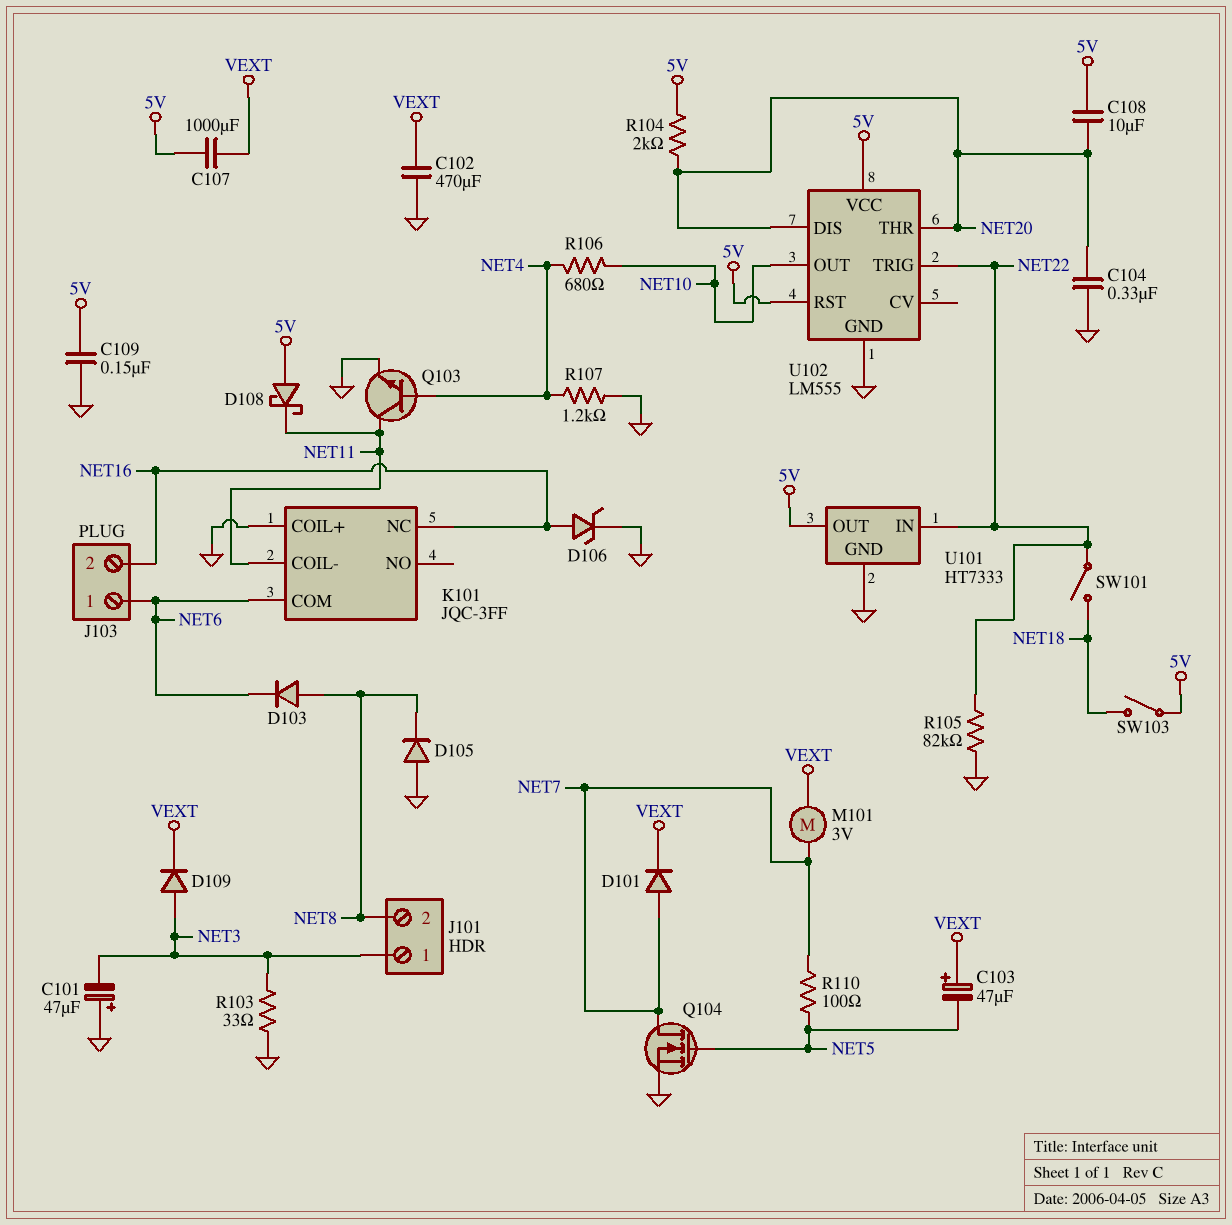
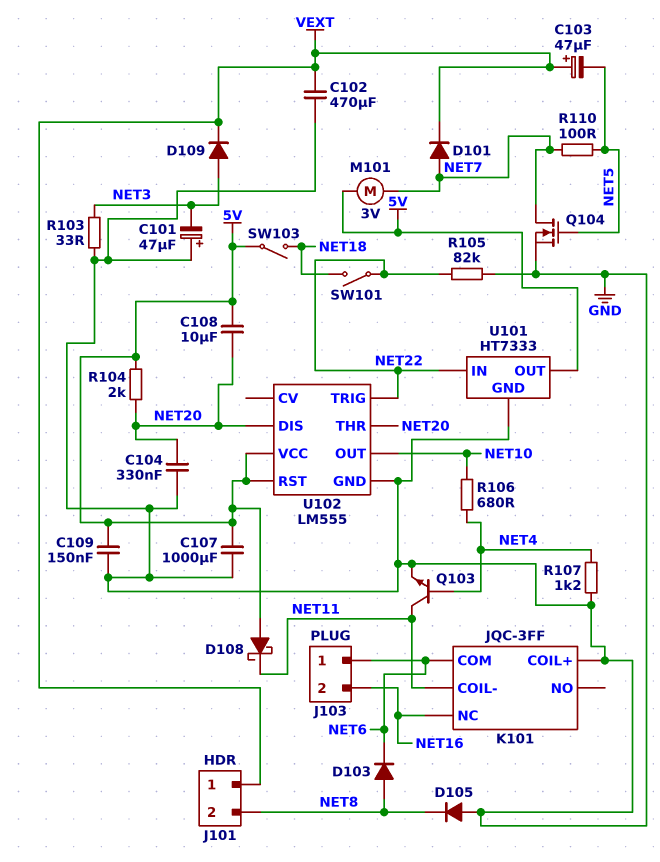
C107: 1000uF (5V, VEXT) -> 1000uF (5V, GND)
D106: zener (A NET16, K GND) -> none
J101 pin 1: NET3 -> VEXT
M101: motor 3V (NET7, VEXT) -> motor 3V (5V, NET7)

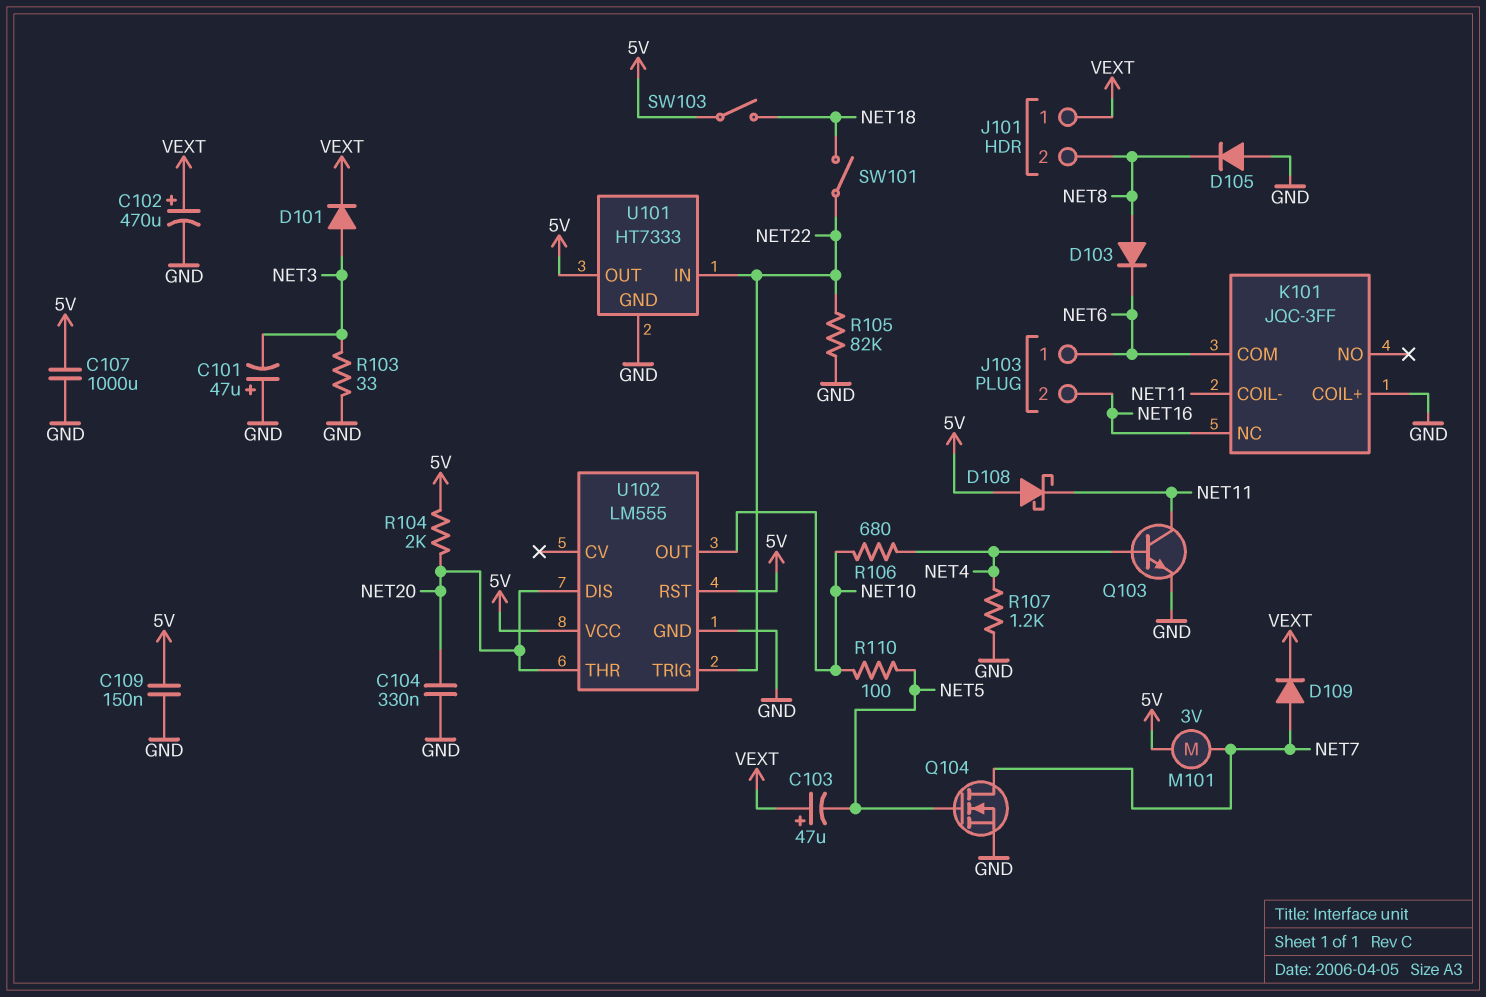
C102: 470uF (GND, VEXT) -> 470uF (plus VEXT, minus GND)
C108: 10uF (5V, NET20) -> none
D101: diode (A NET7, K VEXT) -> diode (A NET3, K VEXT)
D109: diode (A NET3, K VEXT) -> diode (A NET7, K VEXT)
R110: 100 (NET5, NET7) -> 100 (NET5, NET10)

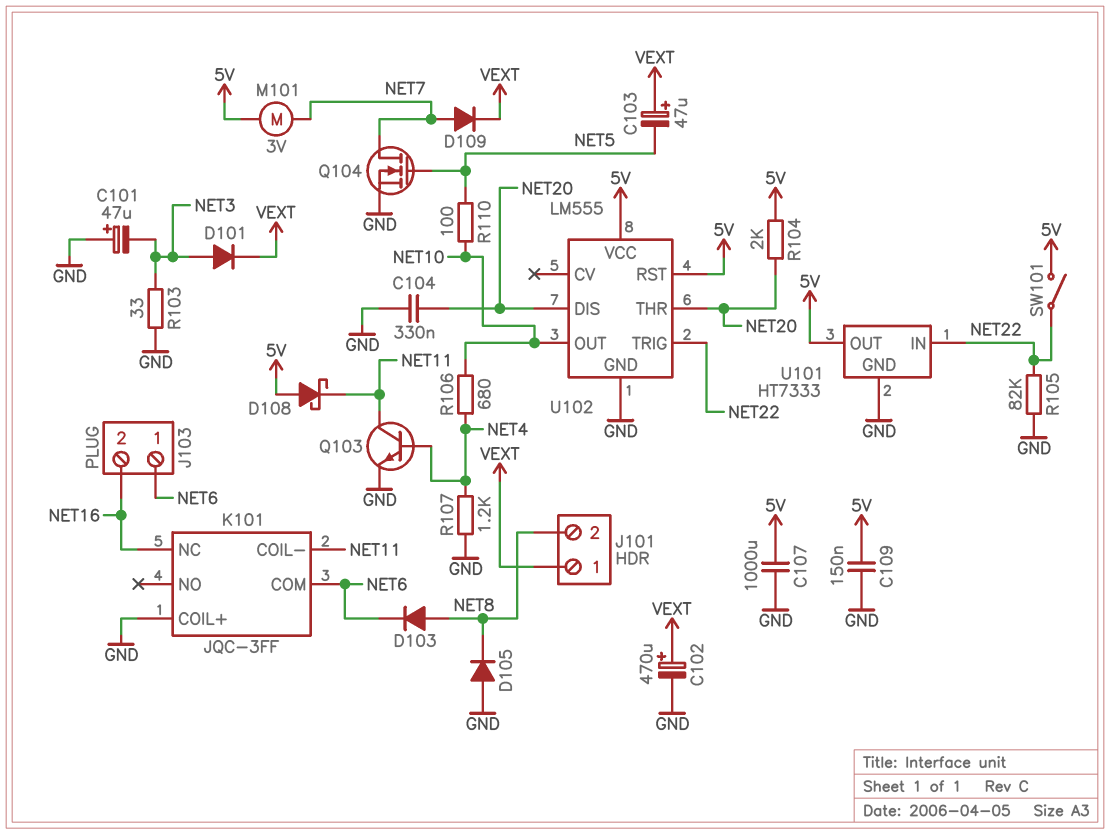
SW101: switch (NET18, NET22) -> switch (5V, NET22)
SW103: switch (5V, NET18) -> none

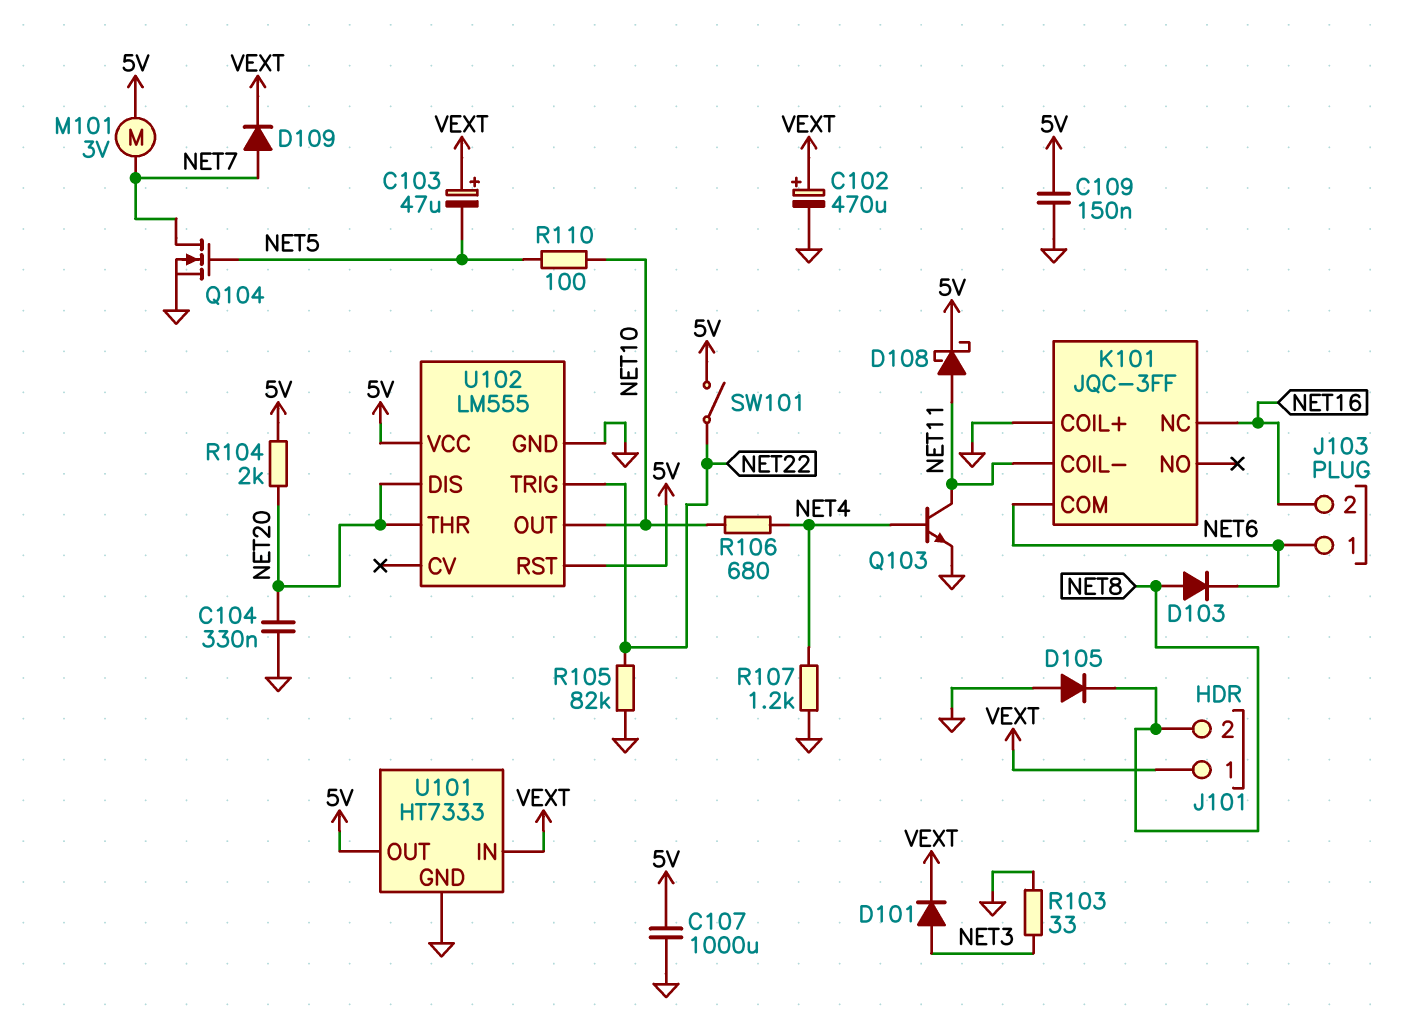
C101: 47uF (plus GND, minus NET3) -> none
D108: schottky (A 5V, K NET11) -> schottky (A NET11, K 5V)
U101 pin IN: NET22 -> VEXT

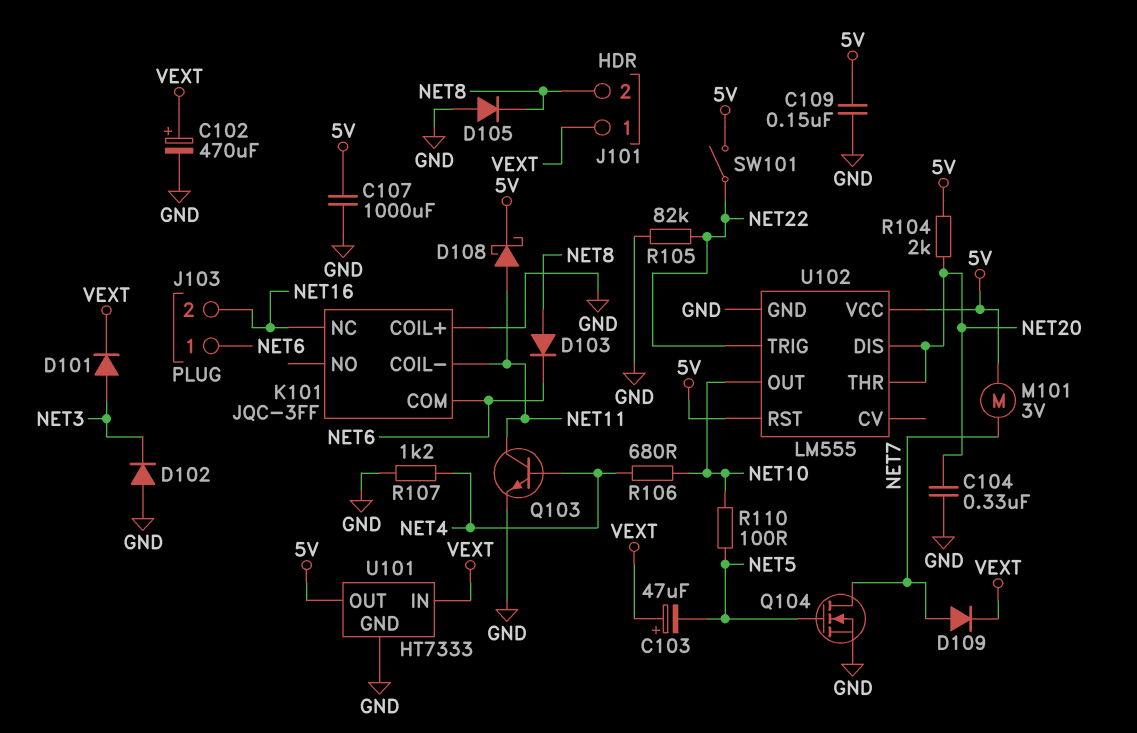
D102: none -> diode (A GND, K NET3)
R103: 33 (GND, NET3) -> none

